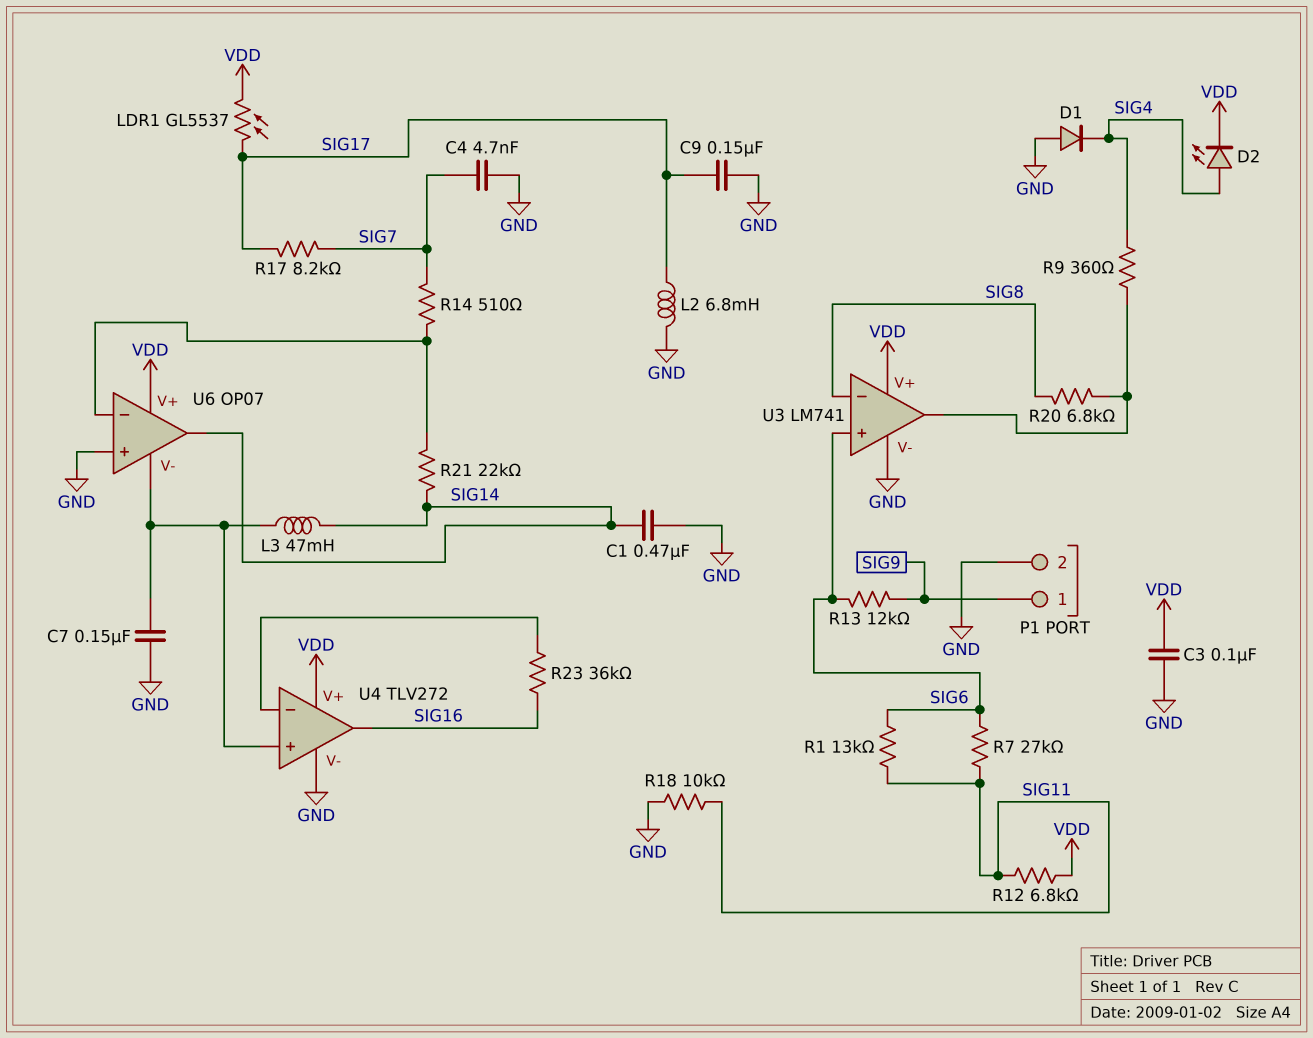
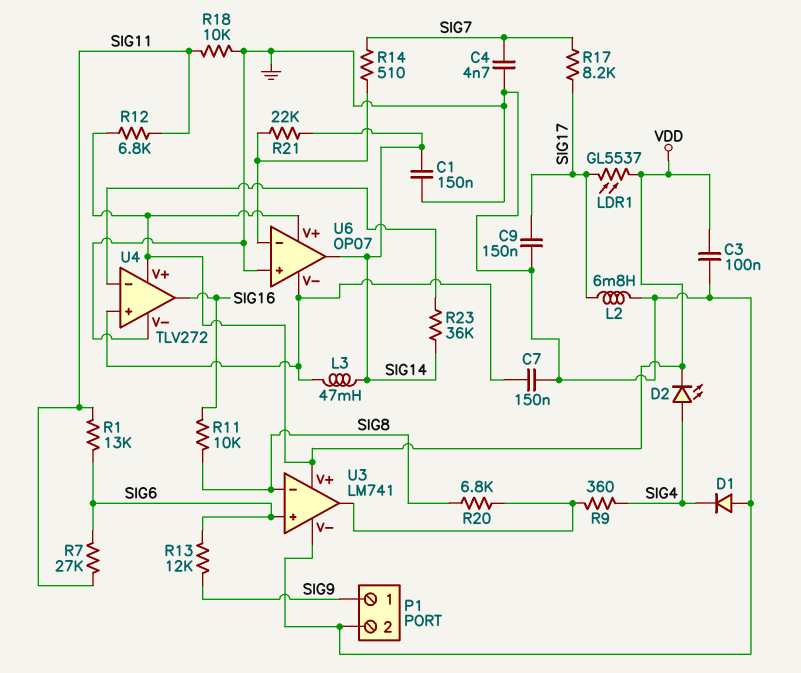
C1: 470nF (GND, SIG14) -> 150nF (GND, SIG14)
R11: none -> 10k (SIG8, SIG16)
R23: 36k (SIG16, U4/in-) -> 36k (SIG14, U4/in-)

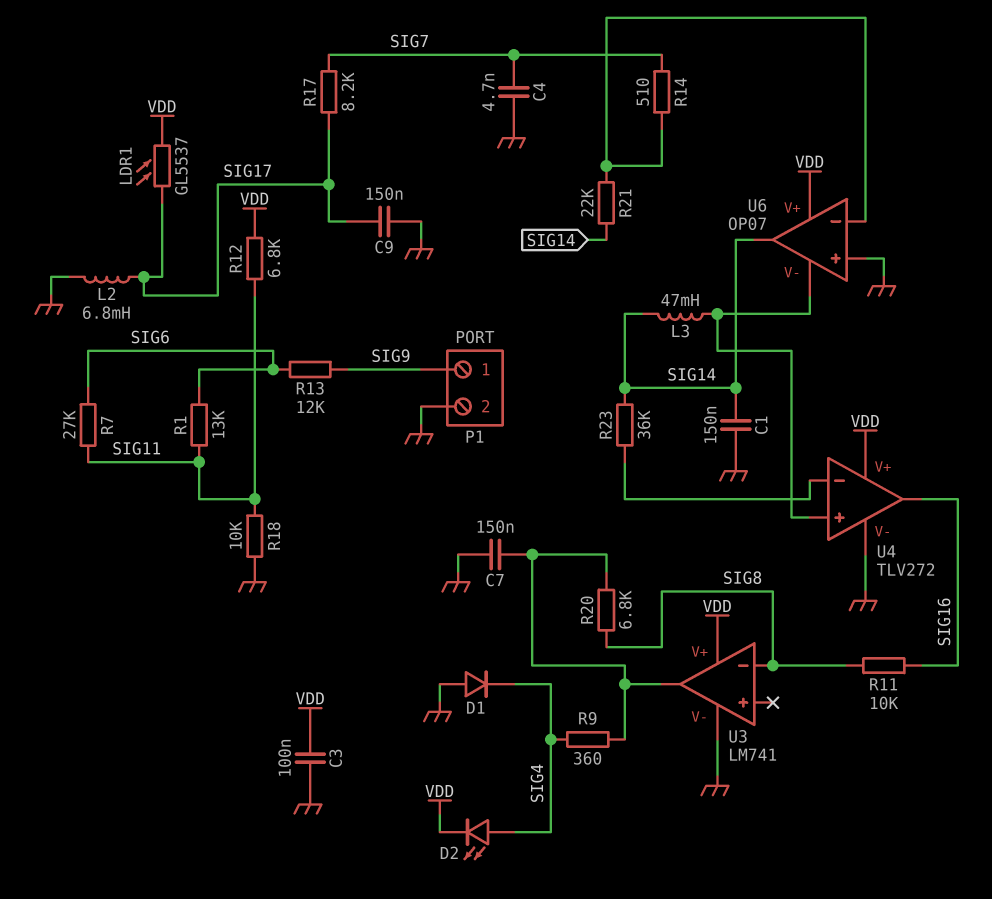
C7: 150nF (GND, U4/in+) -> 150nF (GND, U3/out)
U3 pin in+: SIG6 -> none

